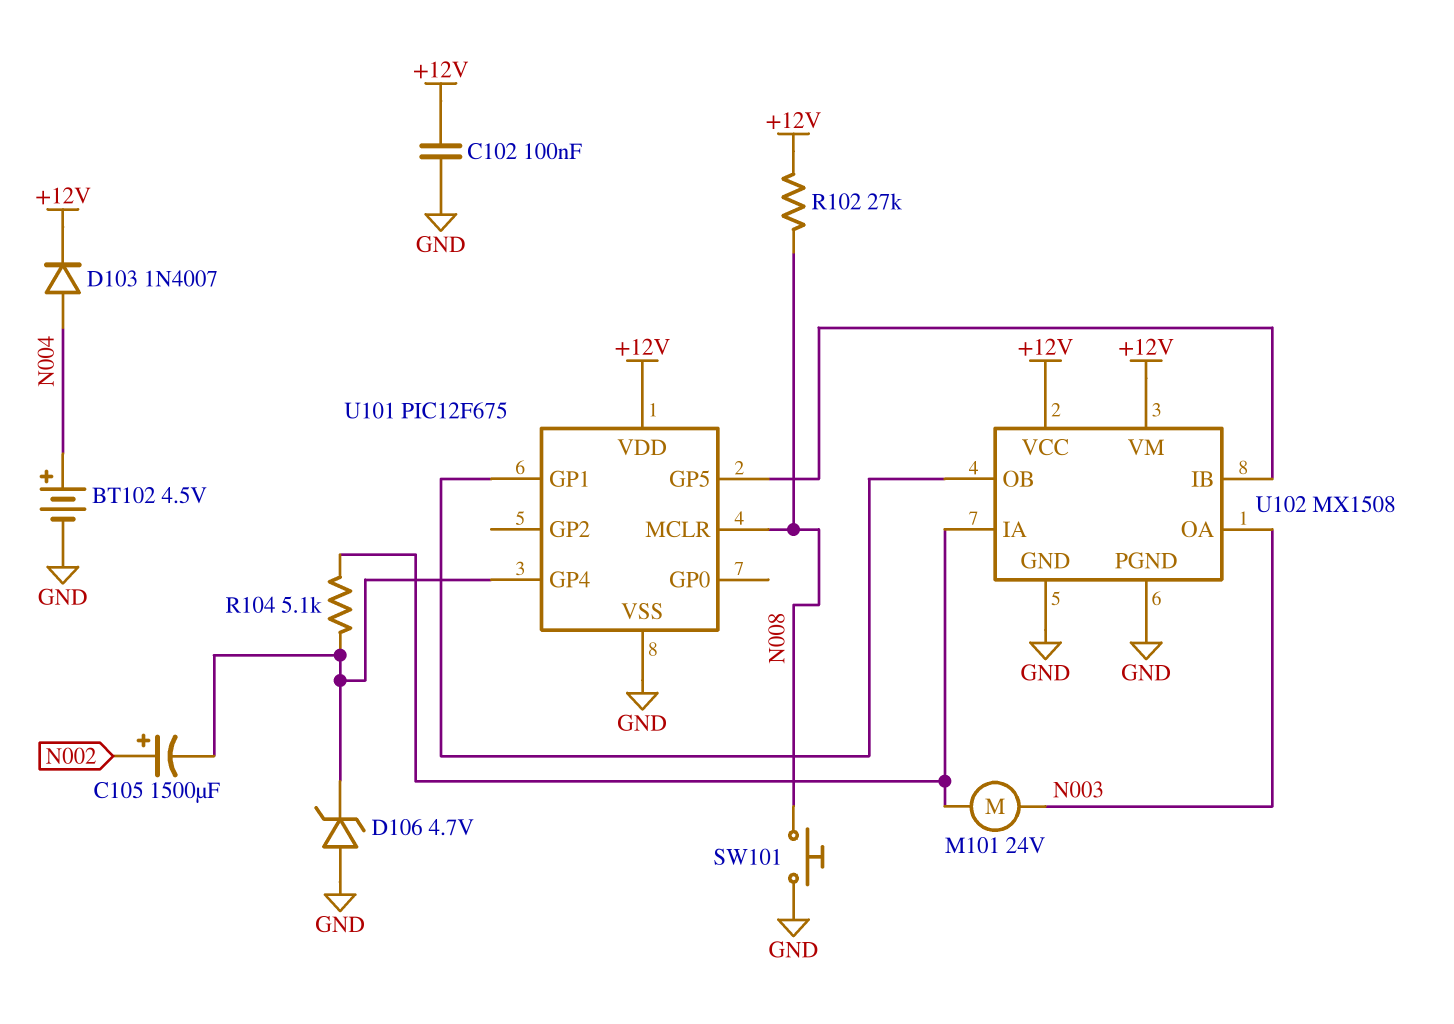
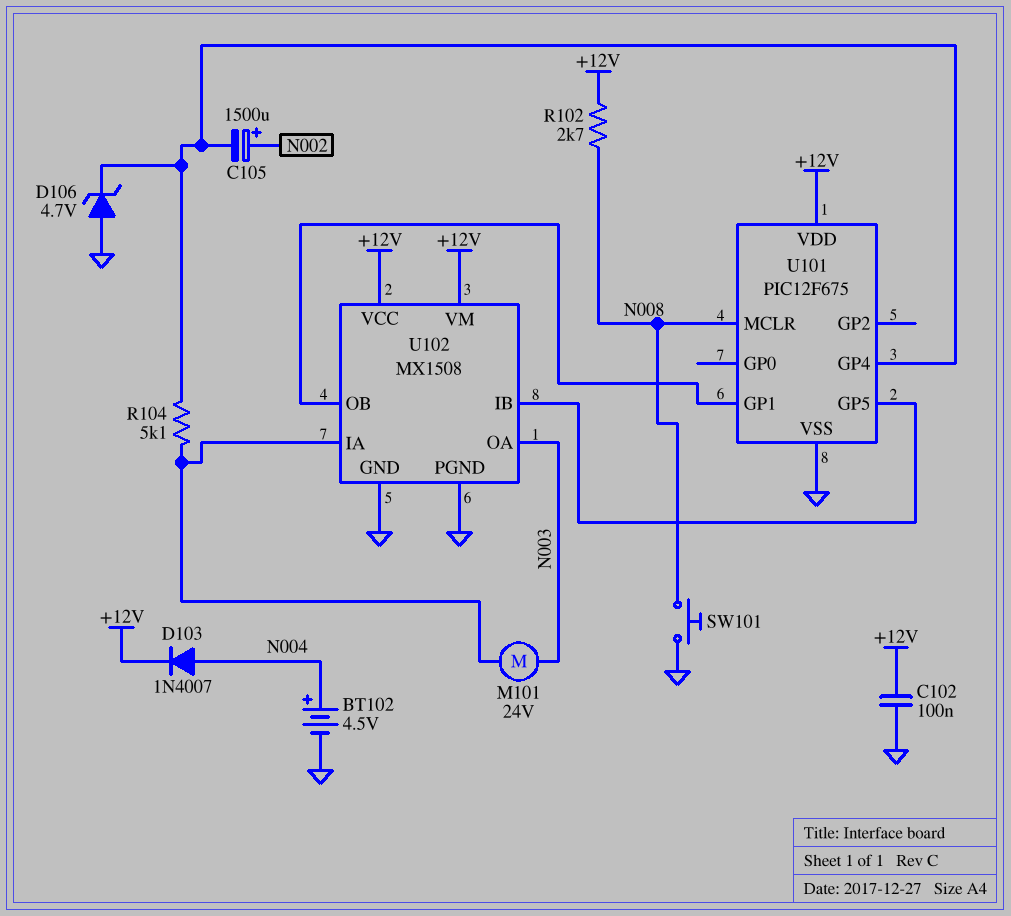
R102: 27k (+12V, N008) -> 2.7k (+12V, N008)

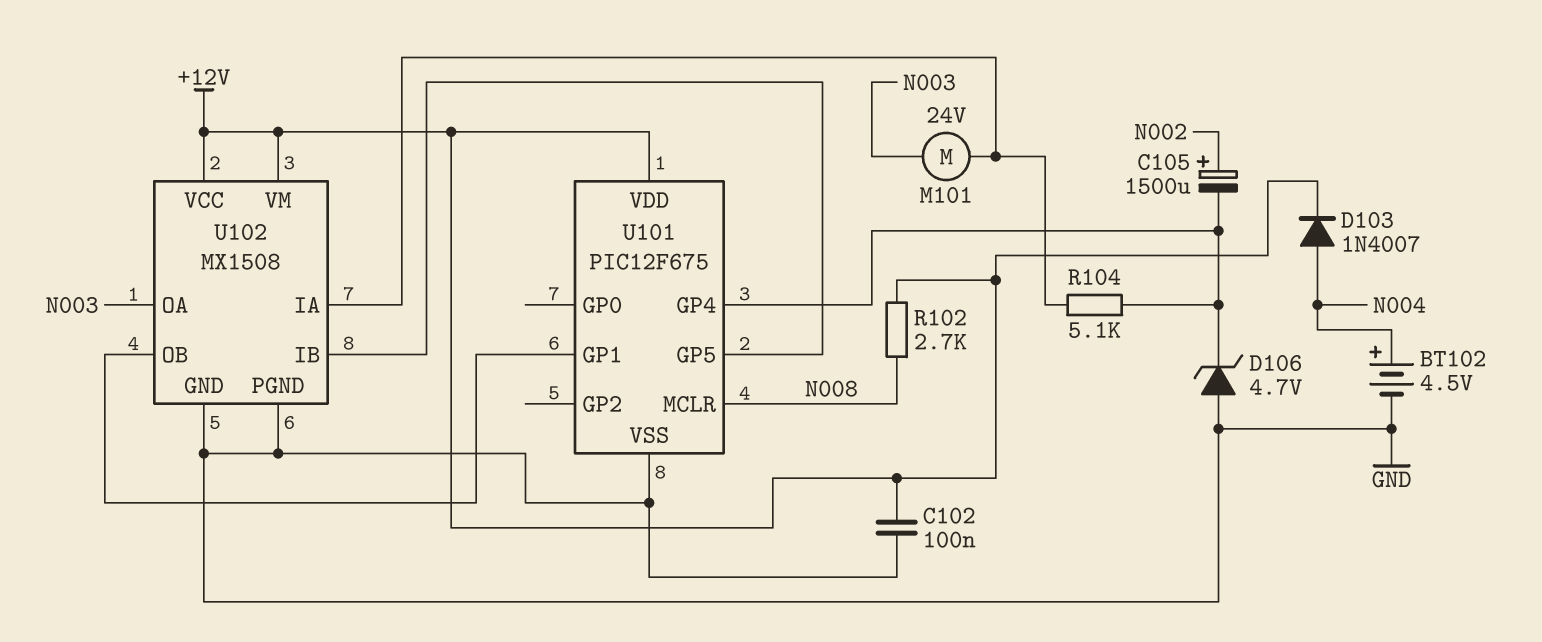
SW101: button (GND, N008) -> none

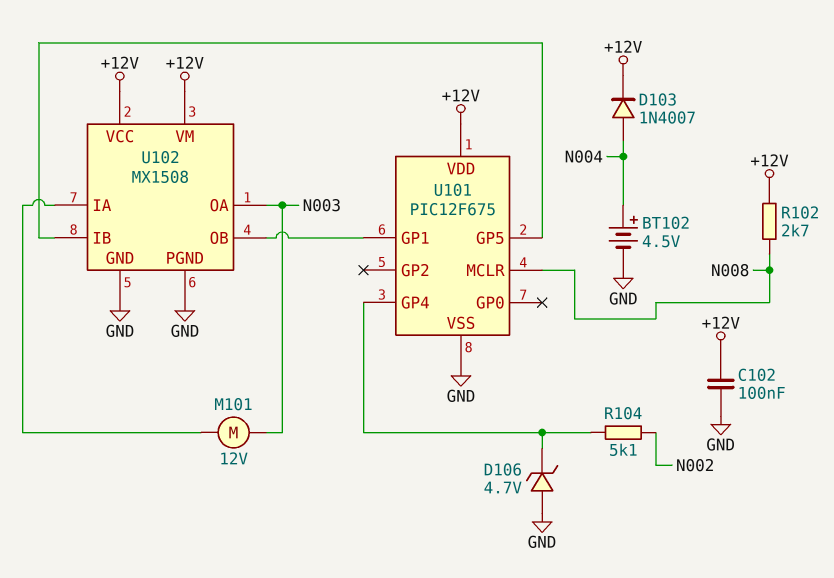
C105: 1500uF (plus N002, minus U101/GP4) -> none
M101: motor 24V (N003, U102/IA) -> motor 12V (N003, U102/IA)
R104: 5.1k (U101/GP4, U102/IA) -> 5.1k (N002, U101/GP4)

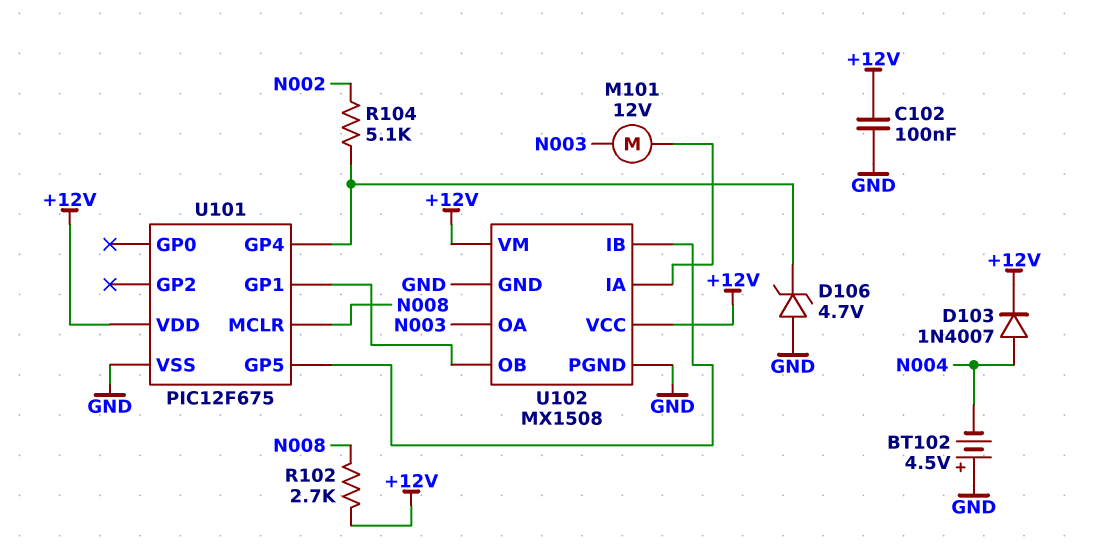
BT102: 4.5V (plus N004, minus GND) -> 4.5V (plus GND, minus N004)

